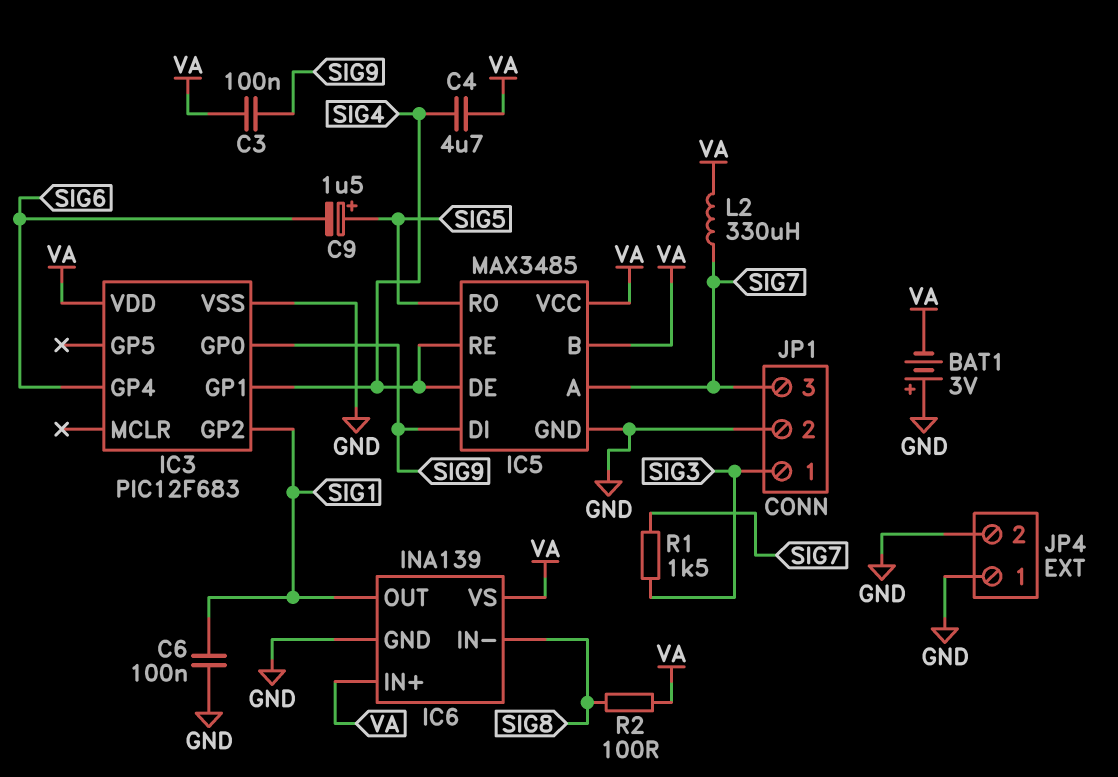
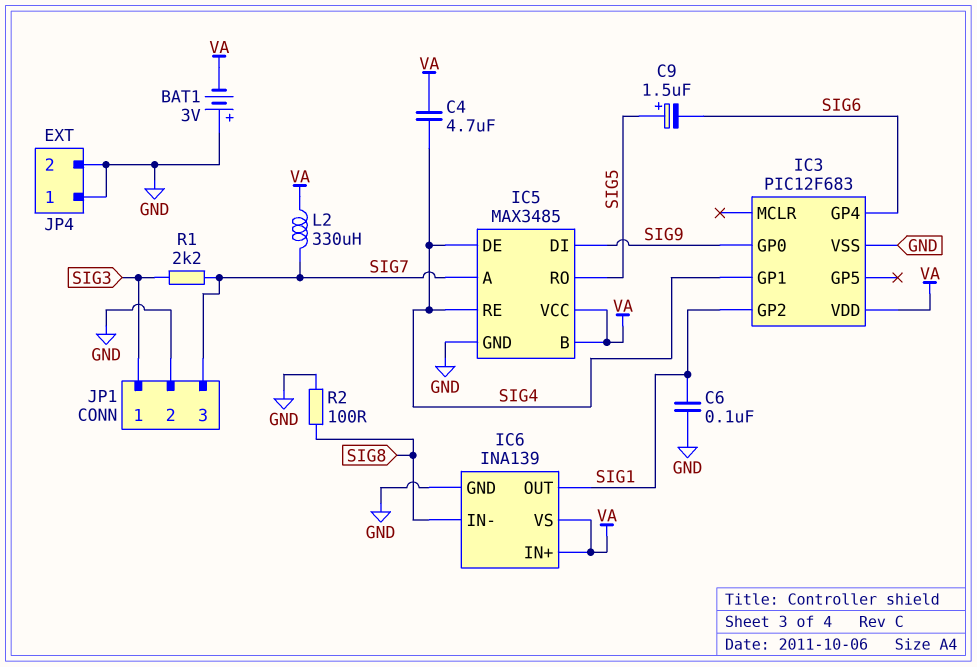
C3: 100nF (SIG9, VA) -> none
R1: 1.5k (SIG3, SIG7) -> 2.2k (SIG3, SIG7)
R2: 100 (SIG8, VA) -> 100 (GND, SIG8)

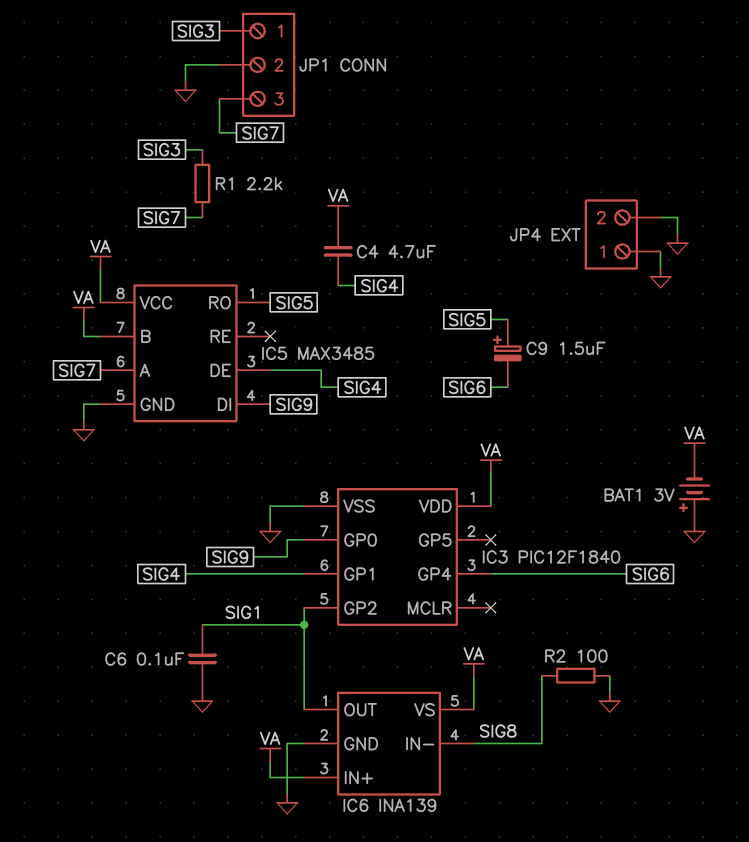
IC3: PIC12F683 -> PIC12F1840
IC5 pin RE: SIG4 -> none
L2: 330uH (SIG7, VA) -> none

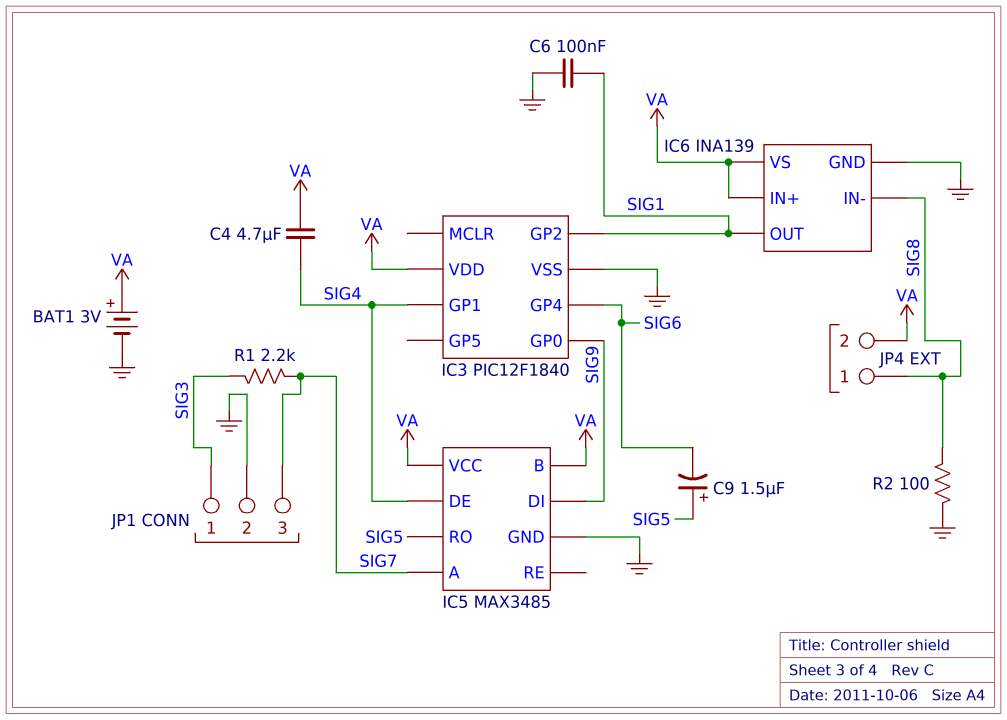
BAT1: 3V (plus GND, minus VA) -> 3V (plus VA, minus GND)
JP4 pin 1: GND -> SIG8
JP4 pin 2: GND -> VA

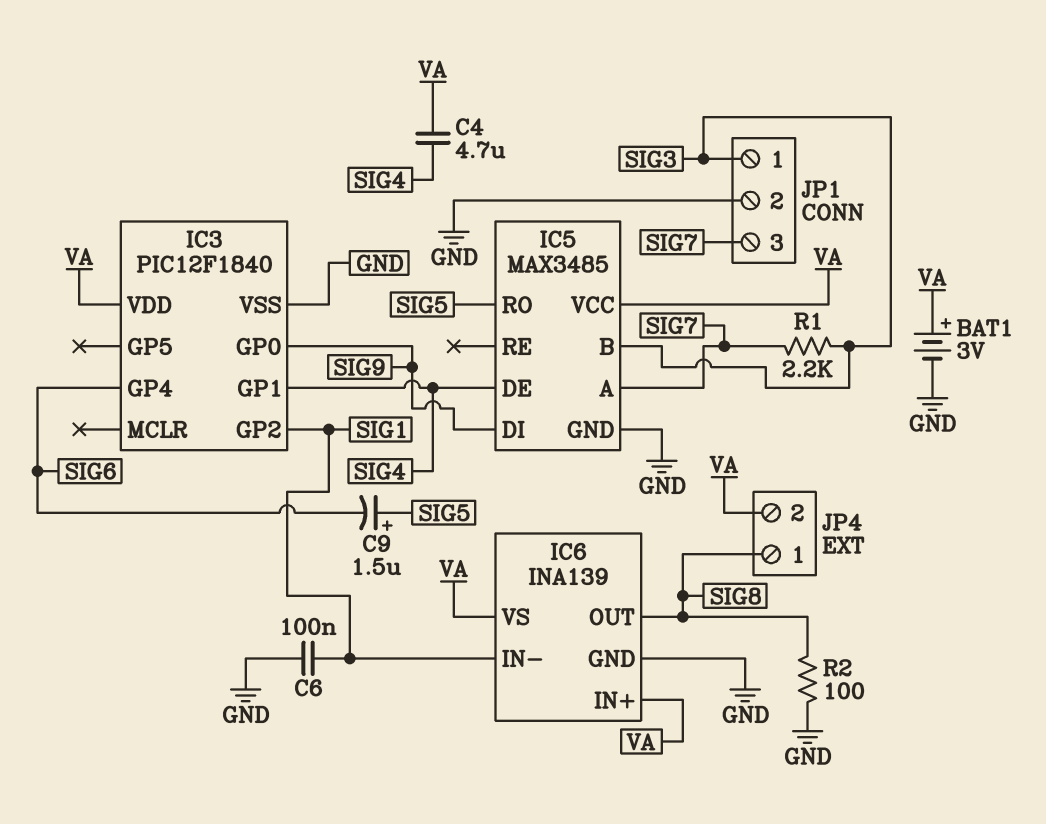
IC5 pin B: VA -> SIG3
IC6 pin IN-: SIG8 -> SIG1
IC6 pin OUT: SIG1 -> SIG8

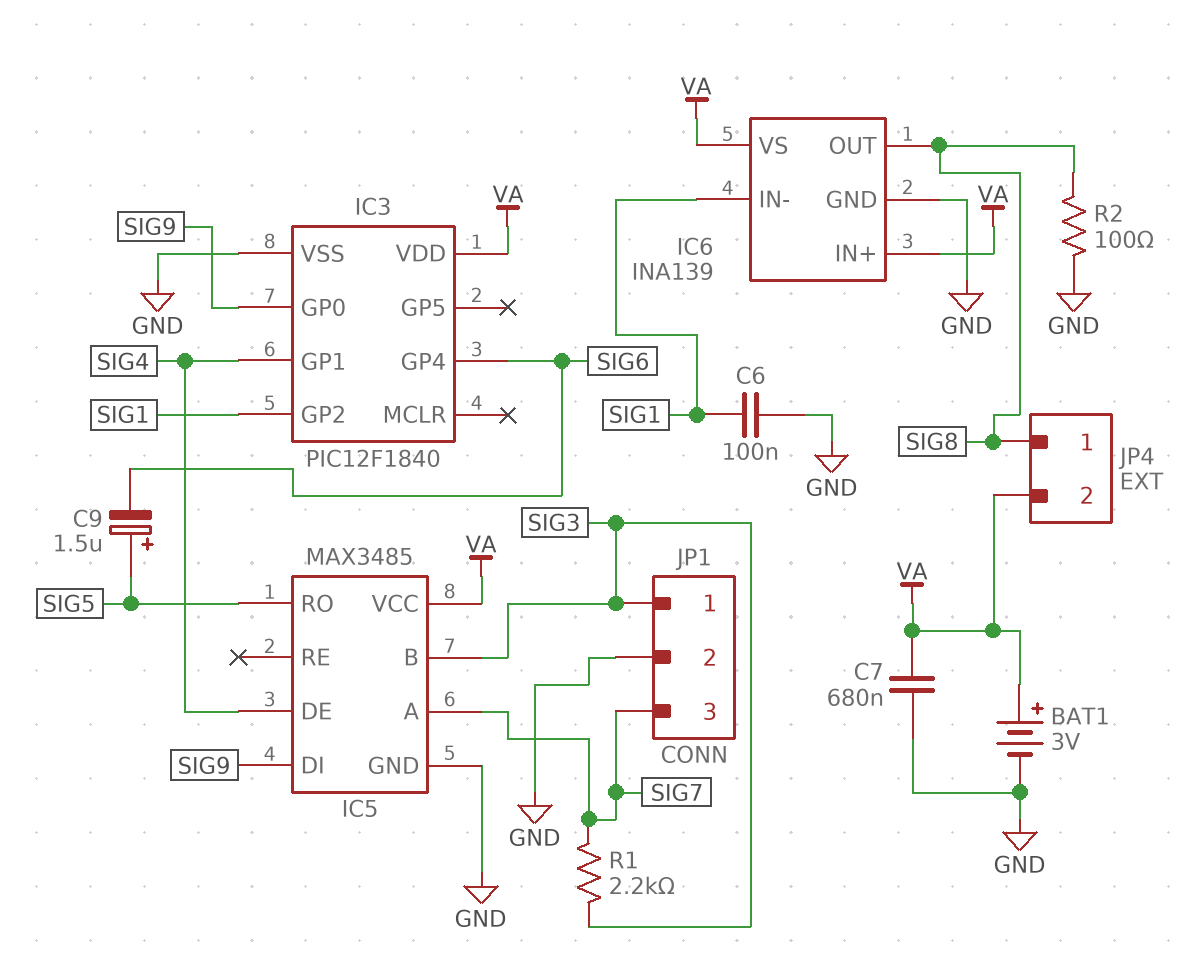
C4: 4.7uF (SIG4, VA) -> none
C7: none -> 680nF (GND, VA)

